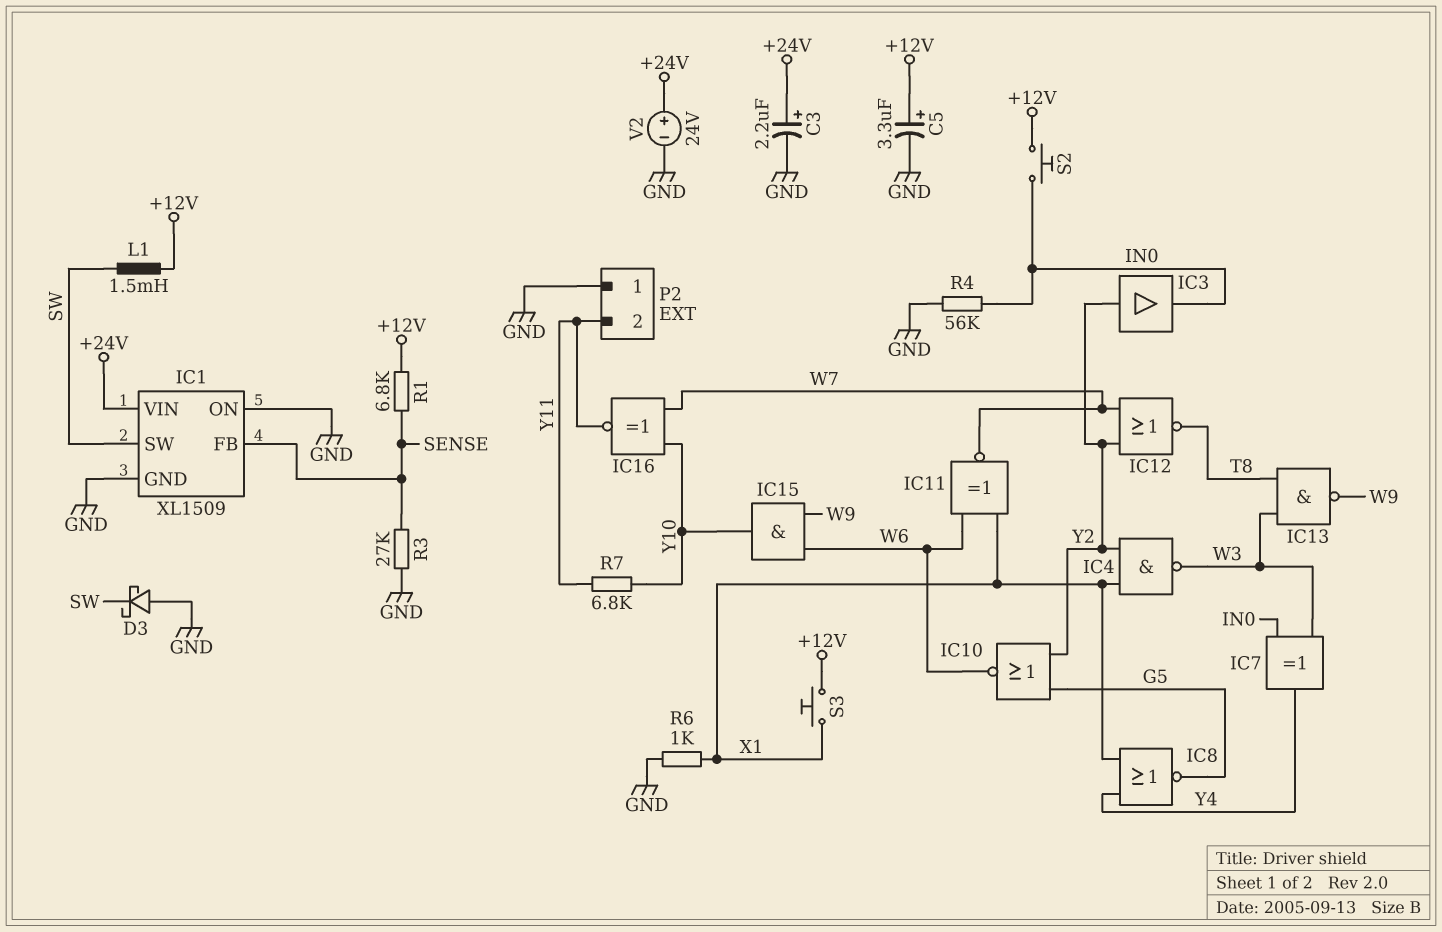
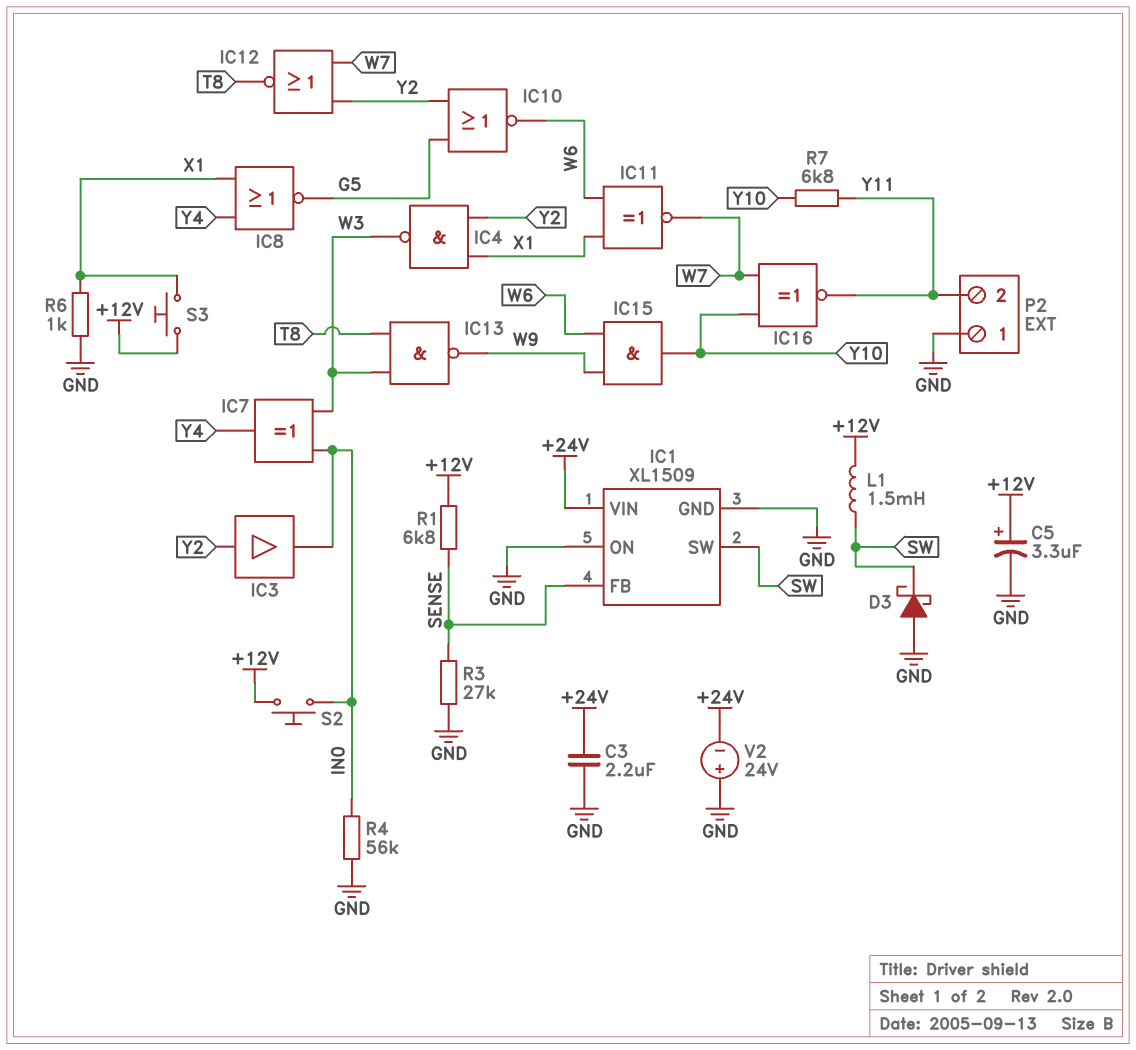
C3: 2.2uF (plus +24V, minus GND) -> 2.2uF (+24V, GND)
V2: 24V (plus +24V, minus GND) -> 24V (plus GND, minus +24V)

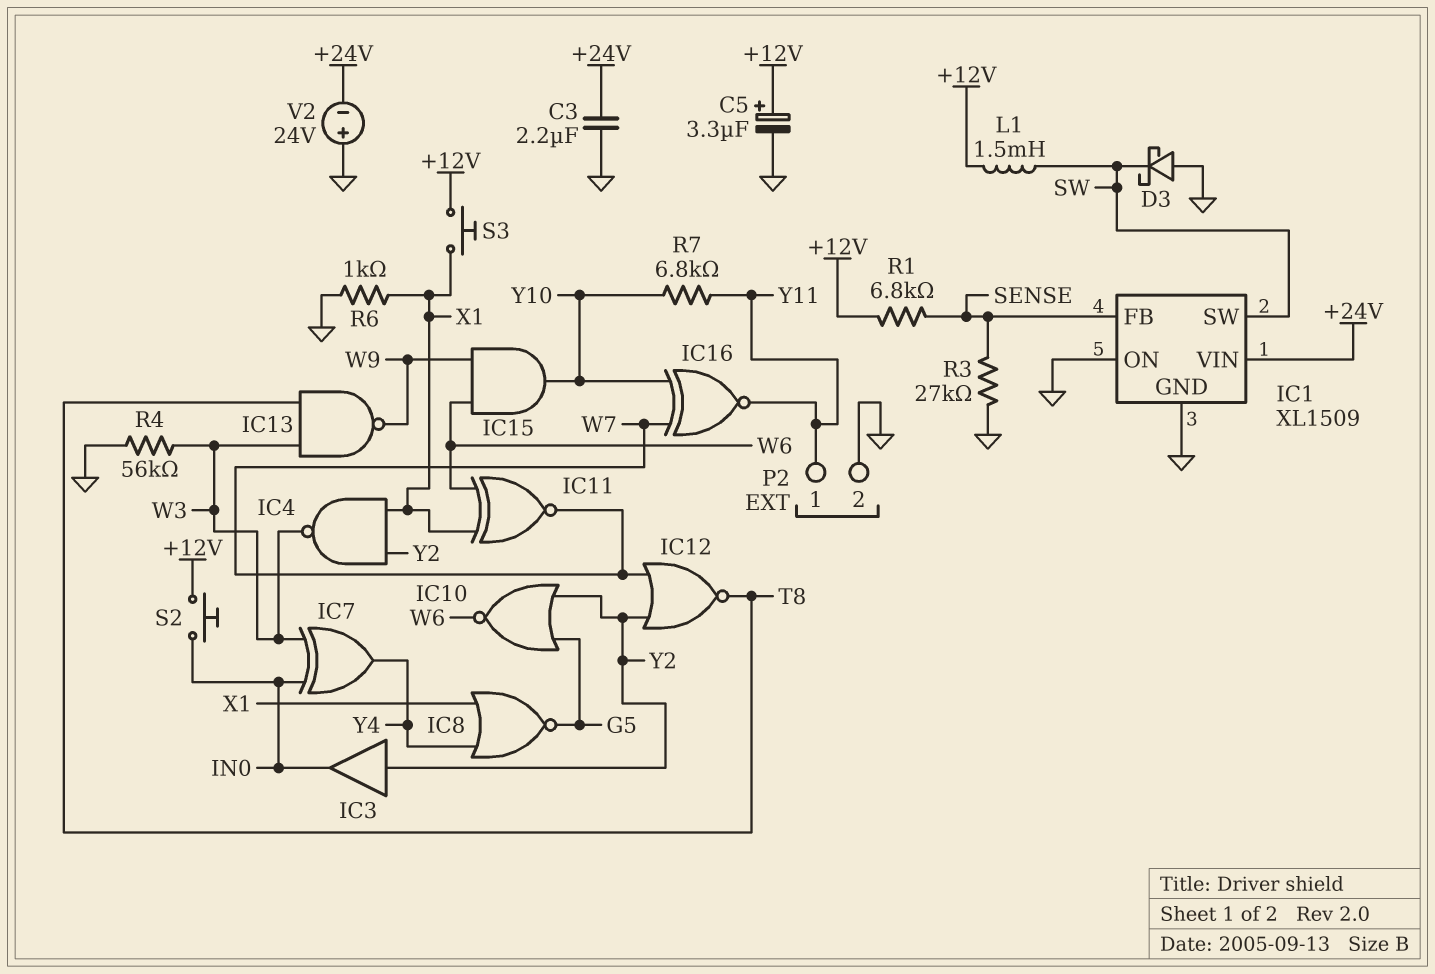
P2 pin 1: GND -> Y11
P2 pin 2: Y11 -> GND
R4: 56k (GND, IN0) -> 56k (GND, W3)

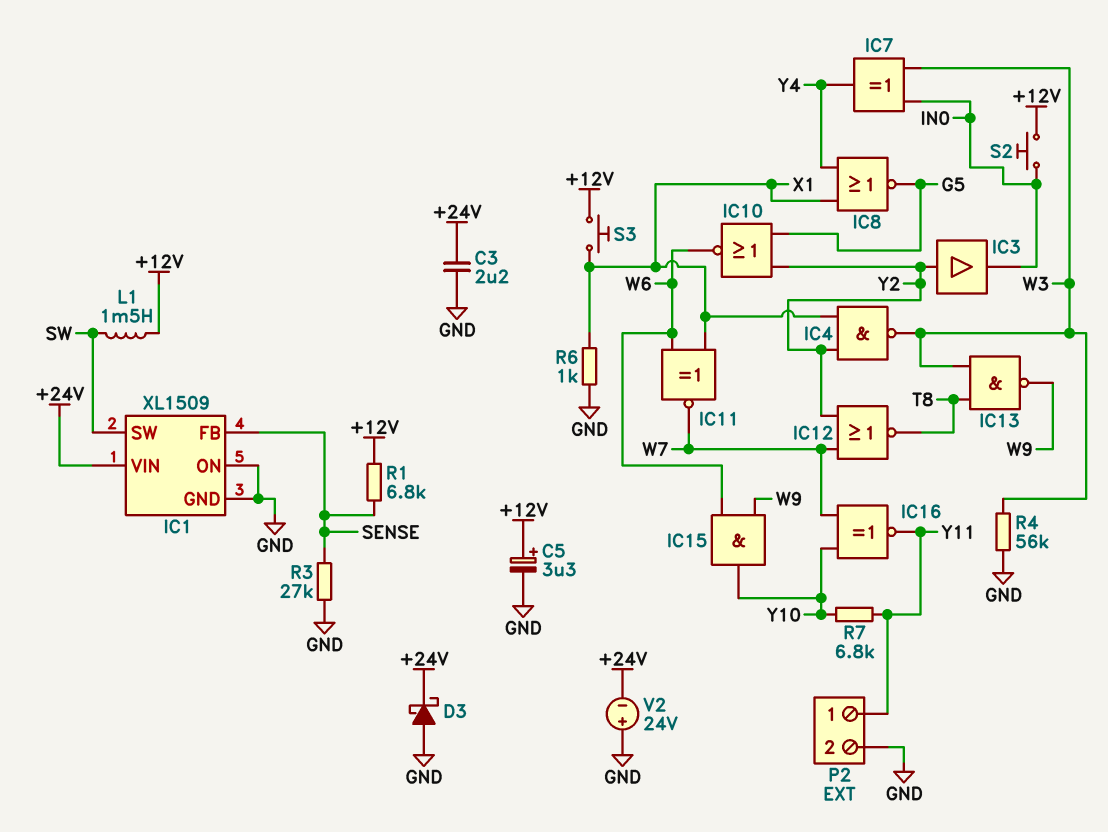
D3: schottky (A GND, K SW) -> schottky (A GND, K +24V)

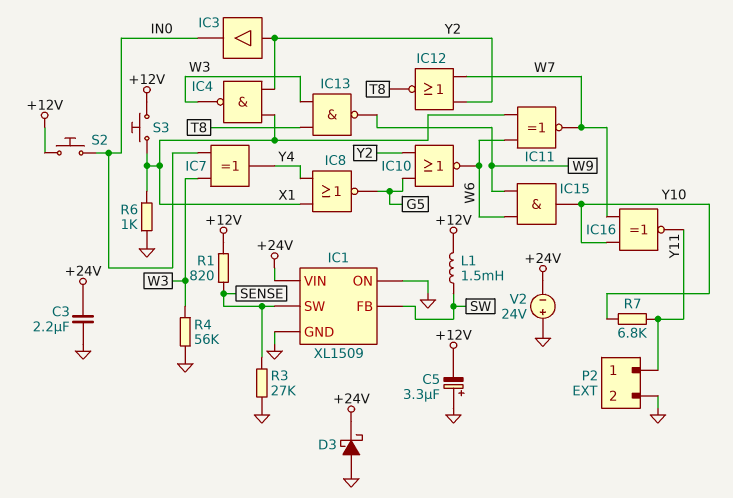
C5: 3.3uF (plus +12V, minus GND) -> 3.3uF (plus GND, minus +12V)
IC1 pin FB: SENSE -> SW
IC1 pin SW: SW -> SENSE
R1: 6.8k (+12V, SENSE) -> 820 (+12V, SENSE)

